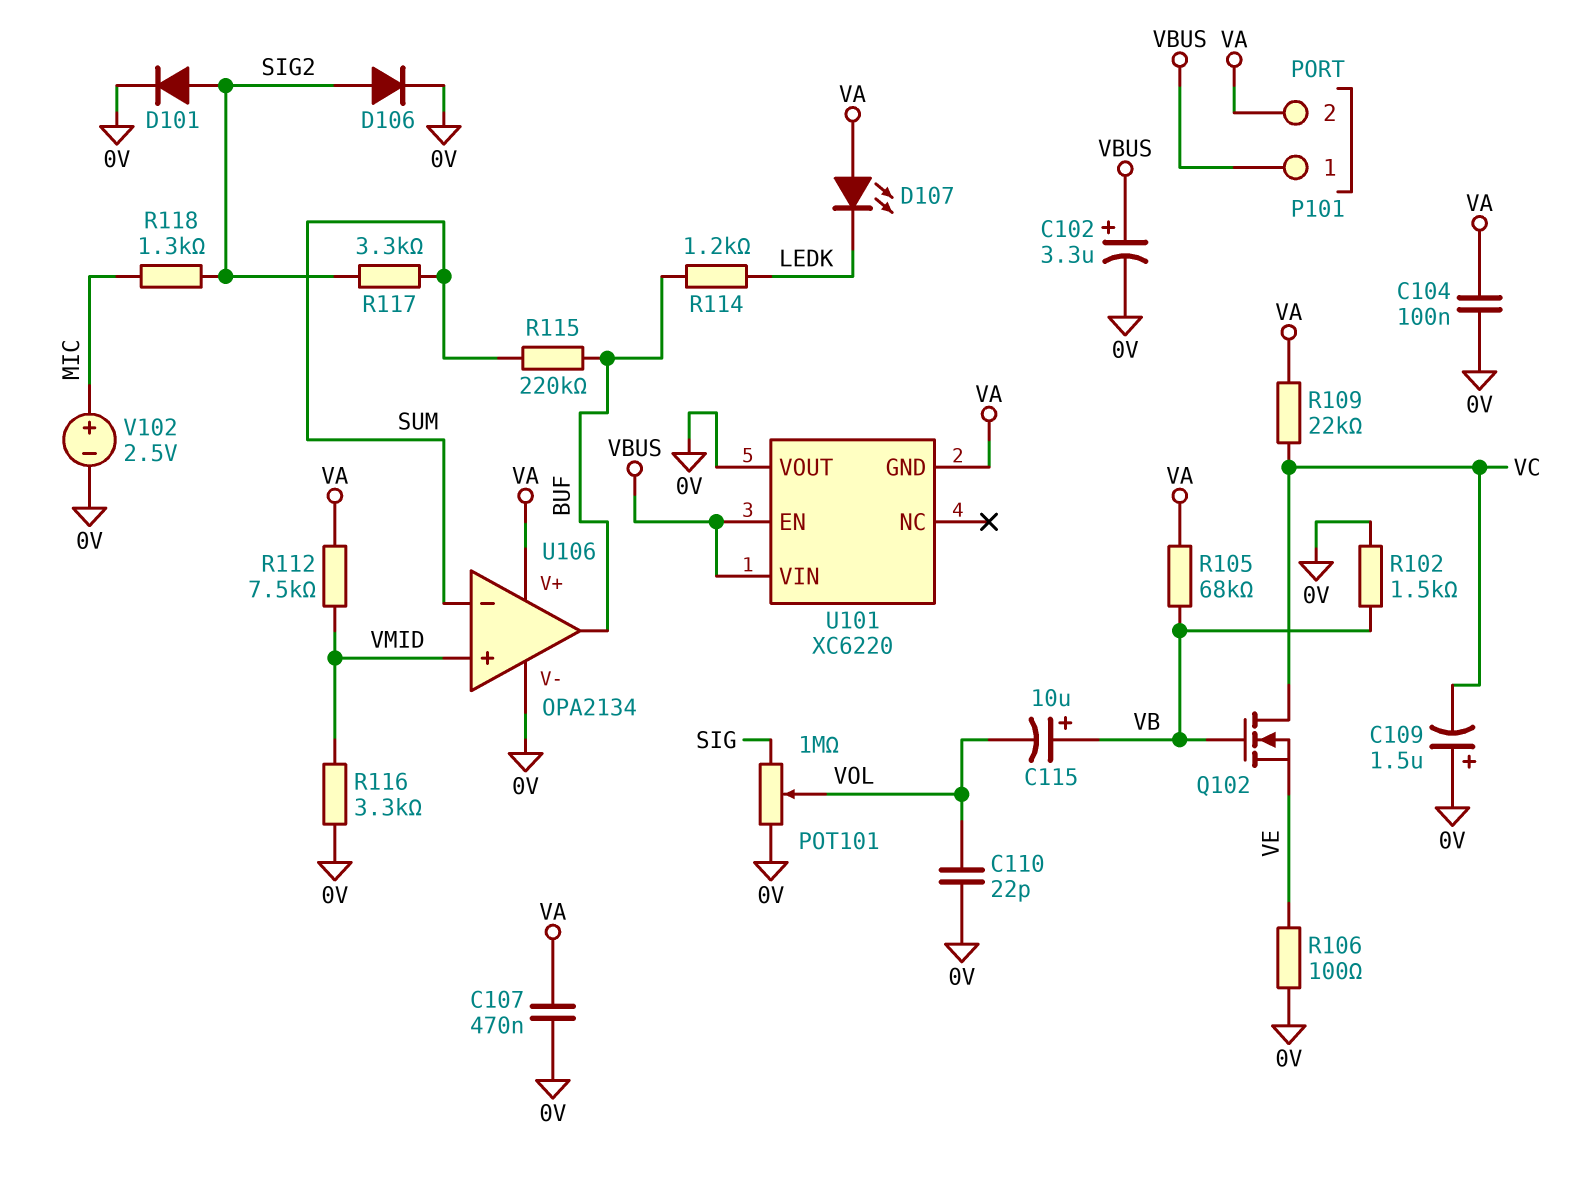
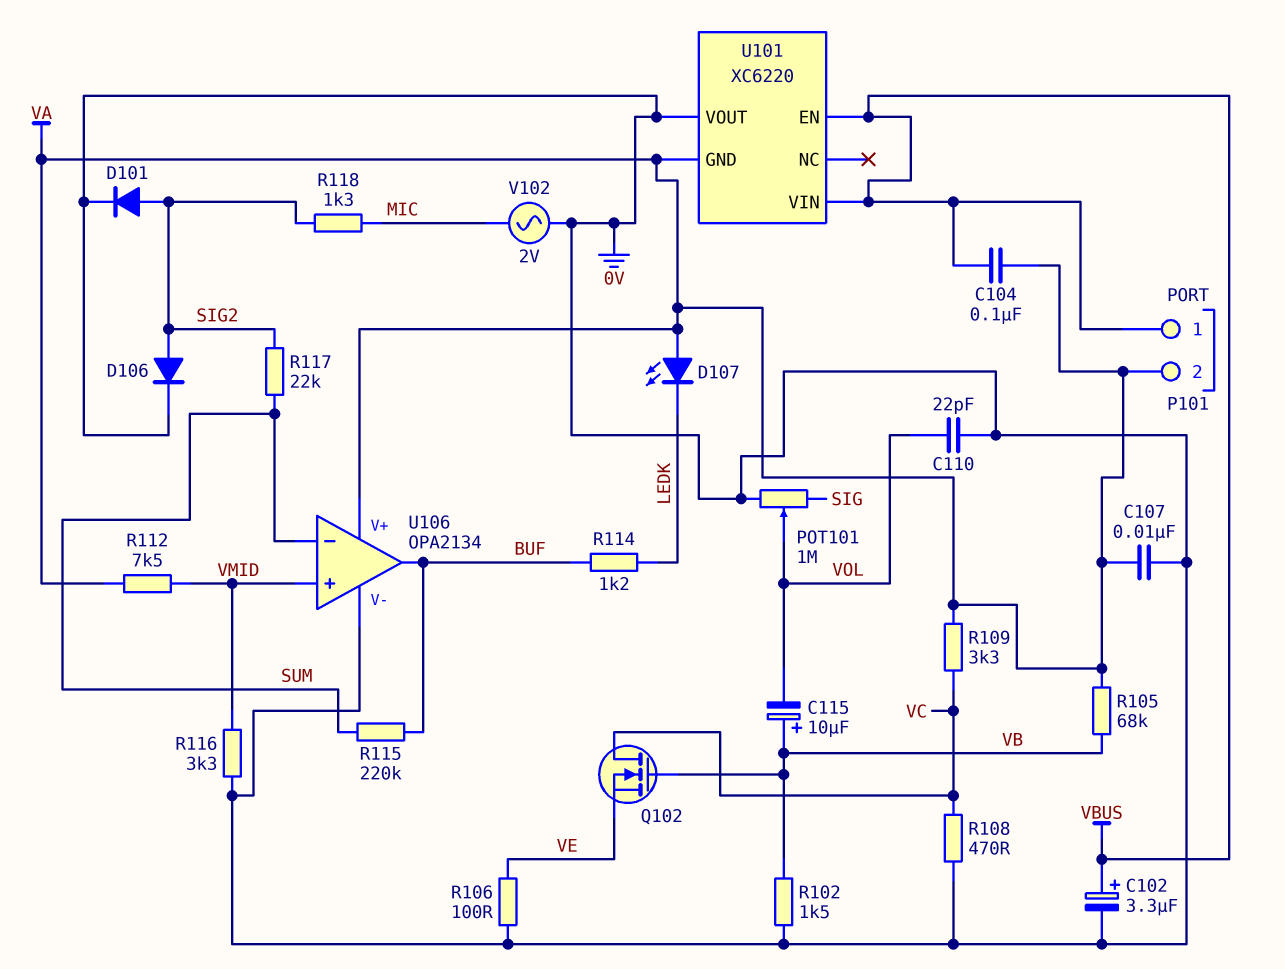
C104: 100nF (0V, VA) -> 100nF (VA, VBUS)
C107: 470nF (0V, VA) -> 10nF (0V, VA)
C109: 1.5uF (plus 0V, minus VC) -> none
R108: none -> 470 (0V, VC)
R109: 22k (VA, VC) -> 3.3k (VA, VC)
R117: 3.3k (SIG2, SUM) -> 22k (SIG2, SUM)
V102: 2.5V (plus MIC, minus 0V) -> AC 2V (0V, MIC)

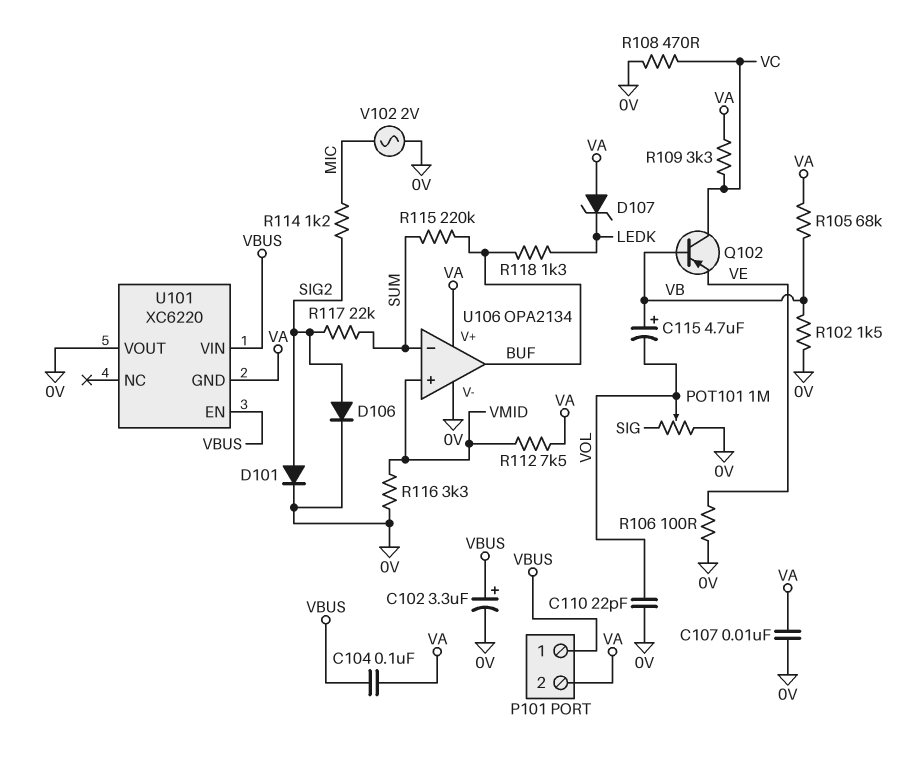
C115: 10uF (plus VB, minus VOL) -> 4.7uF (plus VB, minus VOL)
D107: LED (A VA, K LEDK) -> zener (A VA, K LEDK)
Q102: NMOS (G VB, D VC, S VE) -> PNP (B VB, C VC, E VE)
R114: 1.2k (BUF, LEDK) -> 1.2k (MIC, SIG2)
R118: 1.3k (MIC, SIG2) -> 1.3k (BUF, LEDK)

